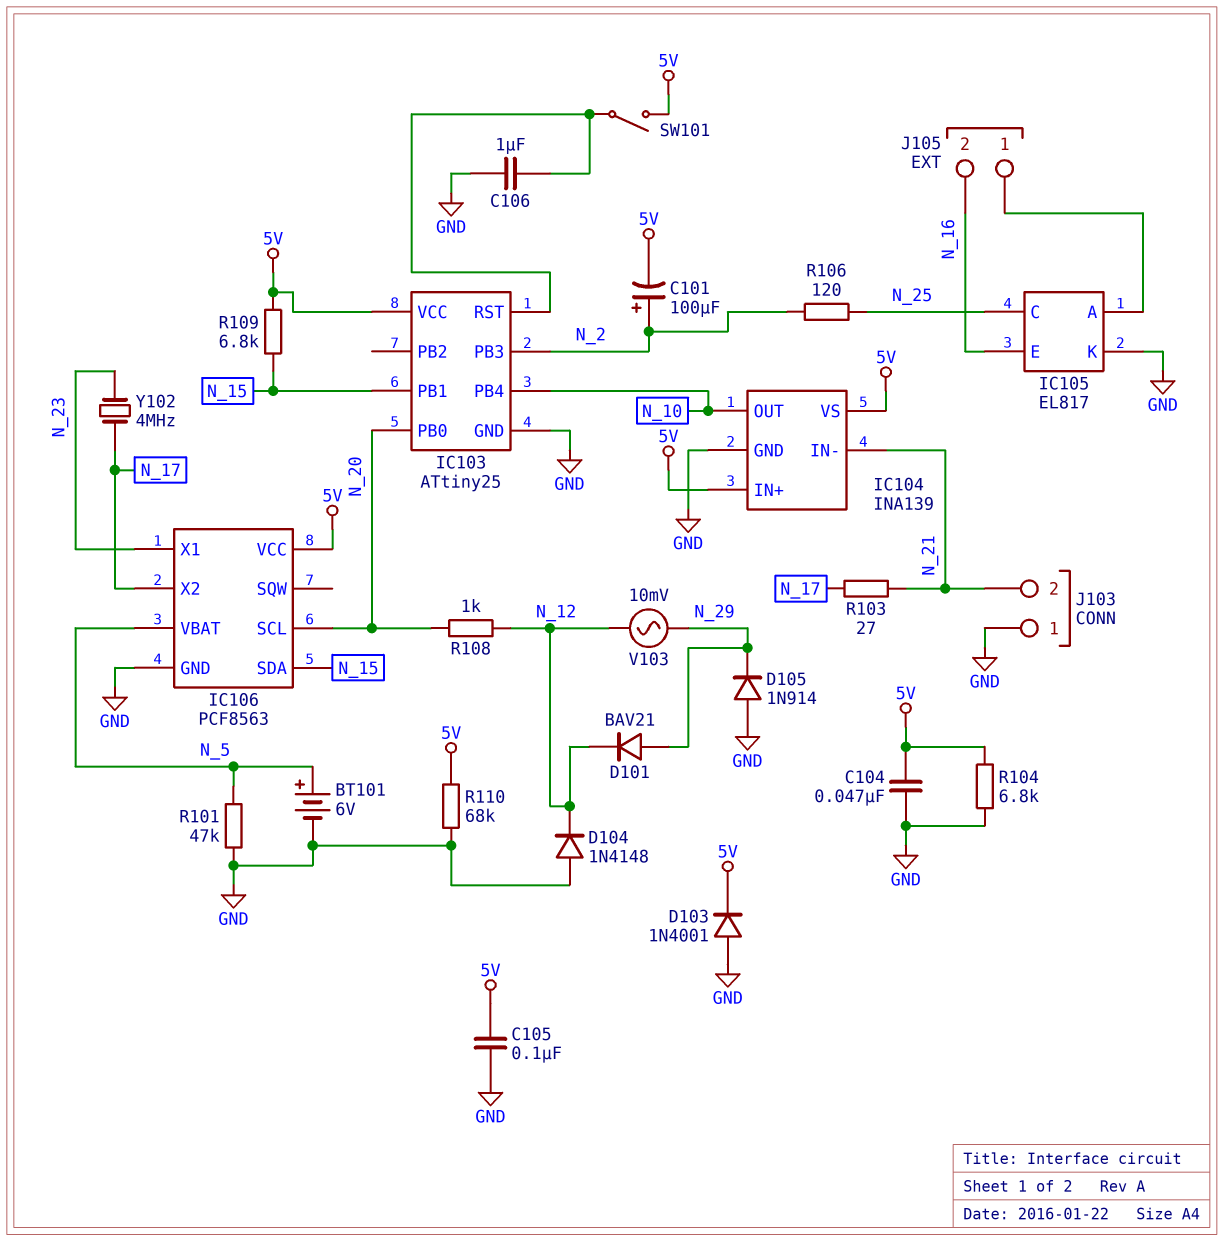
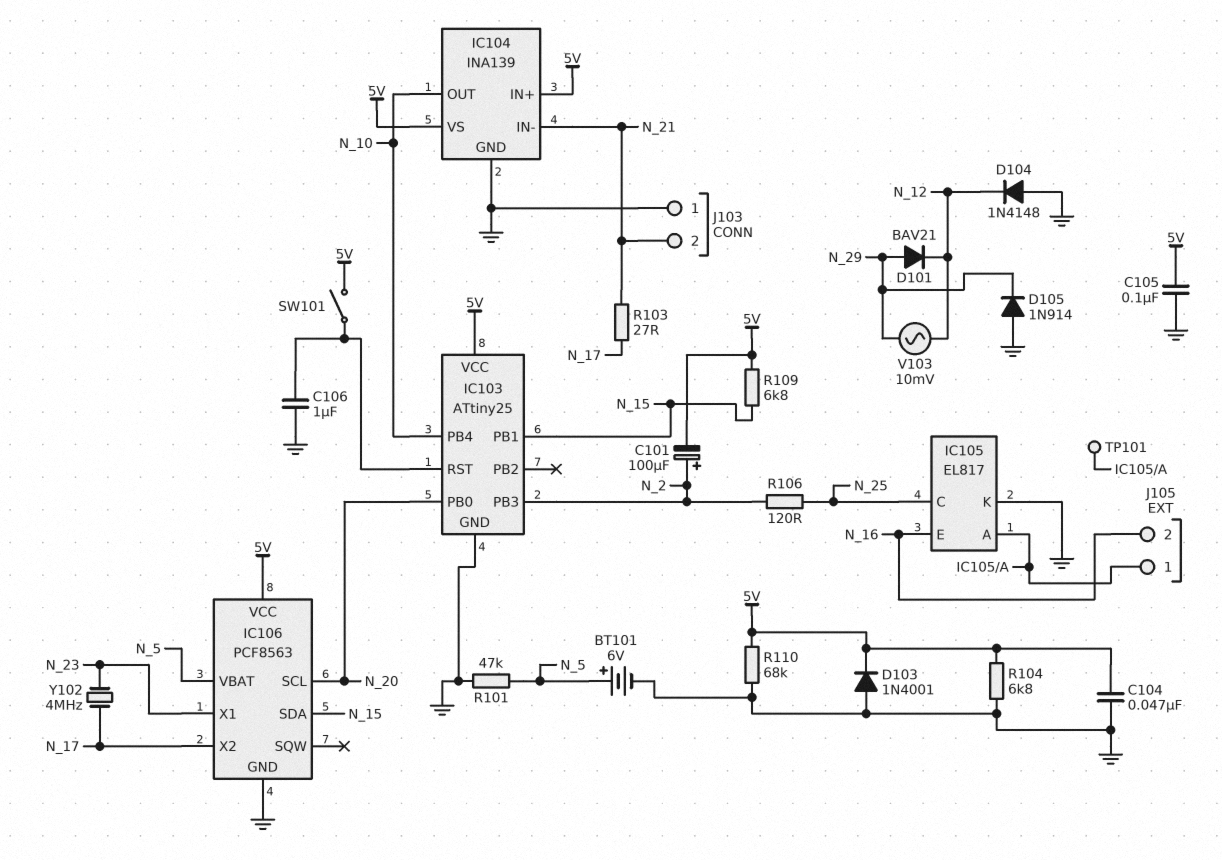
R108: 1k (N_12, N_20) -> none
TP101: none -> test point (IC105/A)

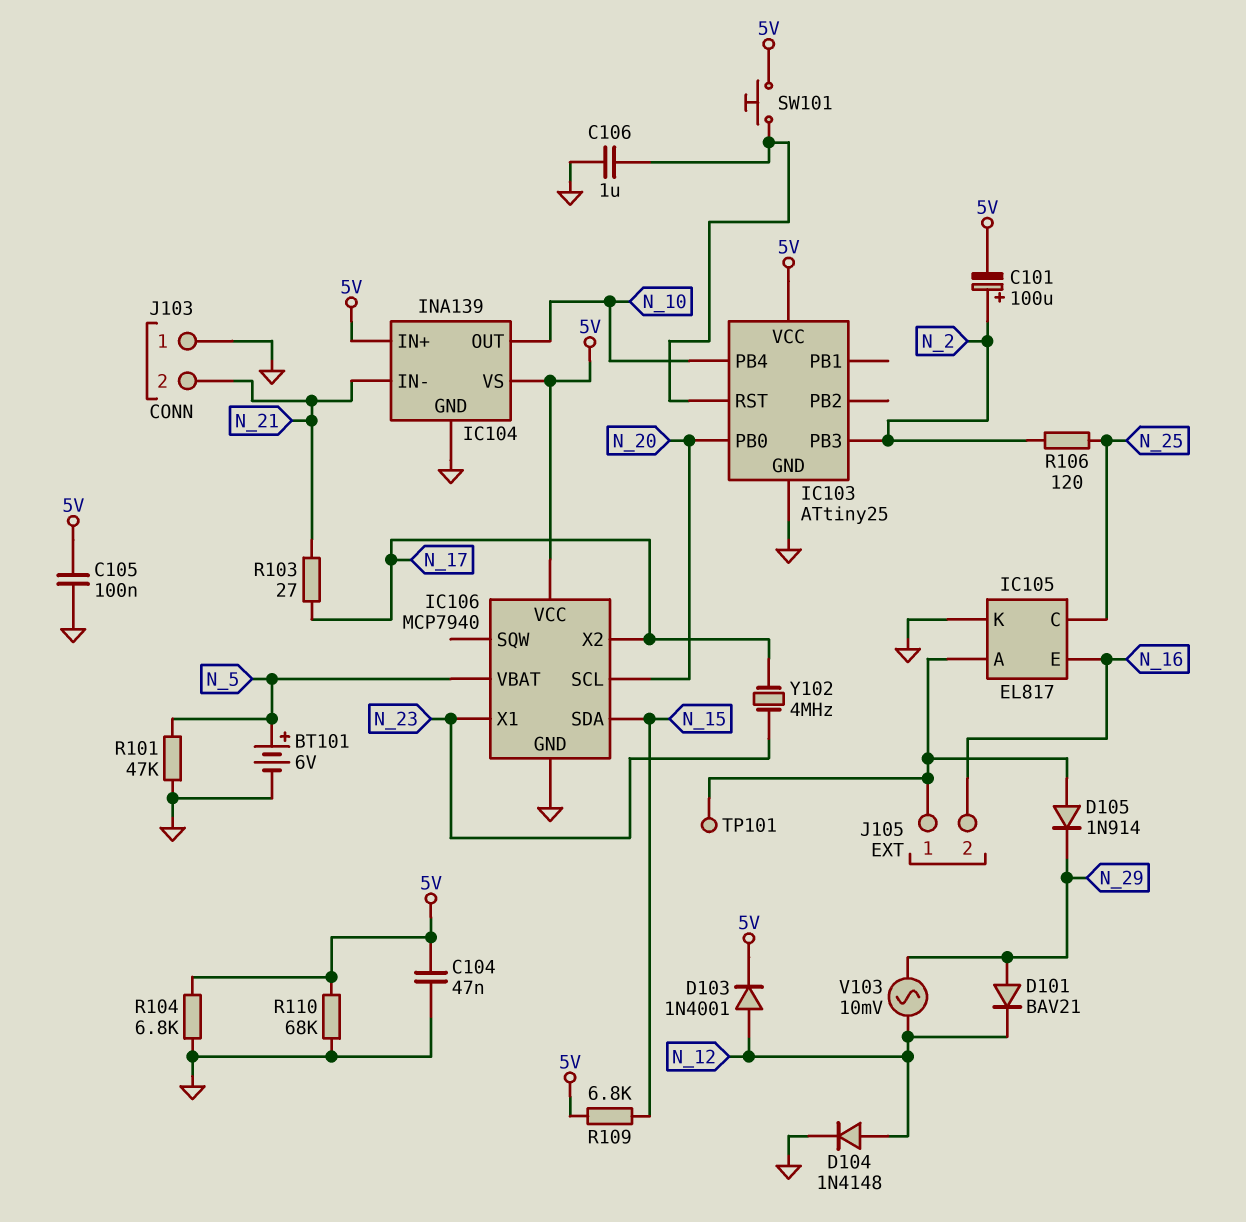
D103: diode 1N4001 (A GND, K 5V) -> diode 1N4001 (A N_12, K 5V)
D104: diode 1N4148 (A GND, K N_12) -> diode 1N4148 (A N_12, K GND)
D105: diode 1N914 (A GND, K N_29) -> diode 1N914 (A IC105/A, K N_29)
IC103 pin PB1: N_15 -> none
IC106: PCF8563 -> MCP7940
SW101: switch (5V, IC103/RST) -> button (5V, IC103/RST)

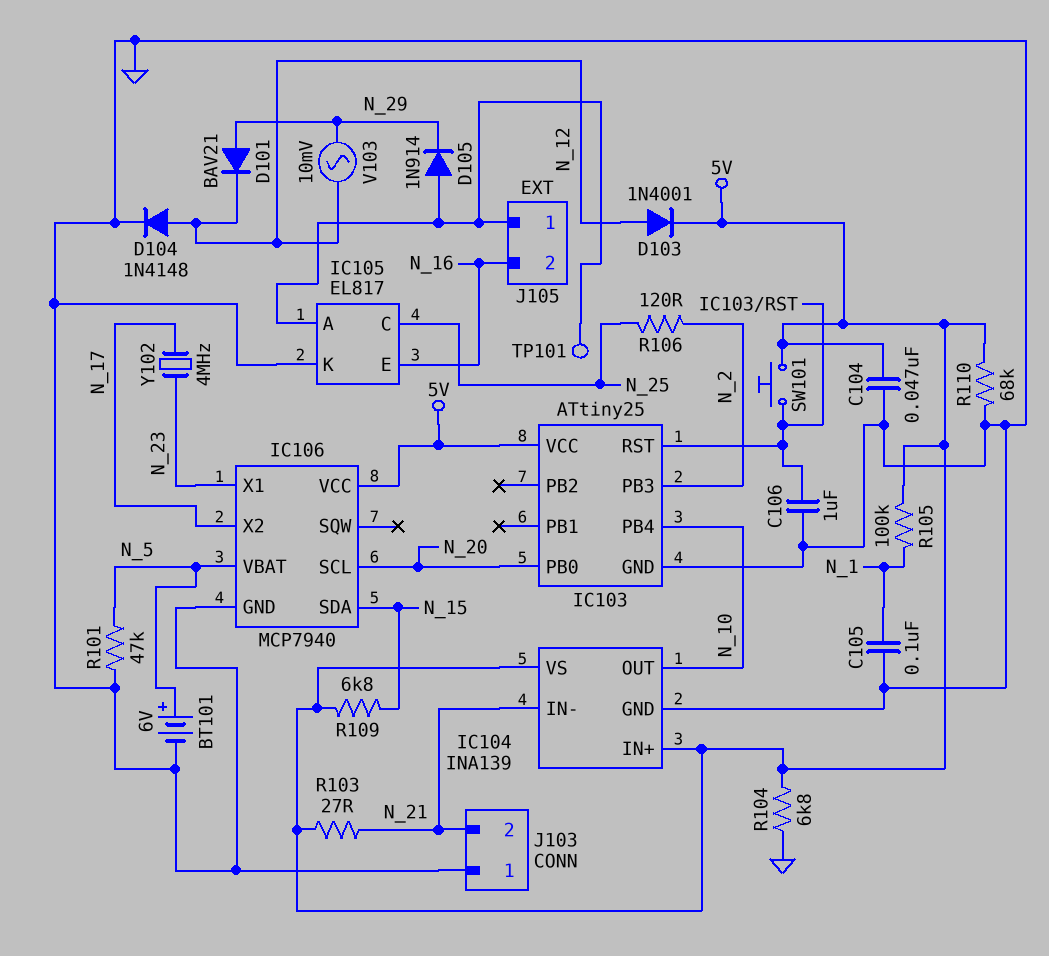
C101: 100uF (plus N_2, minus 5V) -> none
C105: 100nF (5V, GND) -> 100nF (GND, N_1)
R103: 27 (N_17, N_21) -> 27 (5V, N_21)
R105: none -> 100k (5V, N_1)

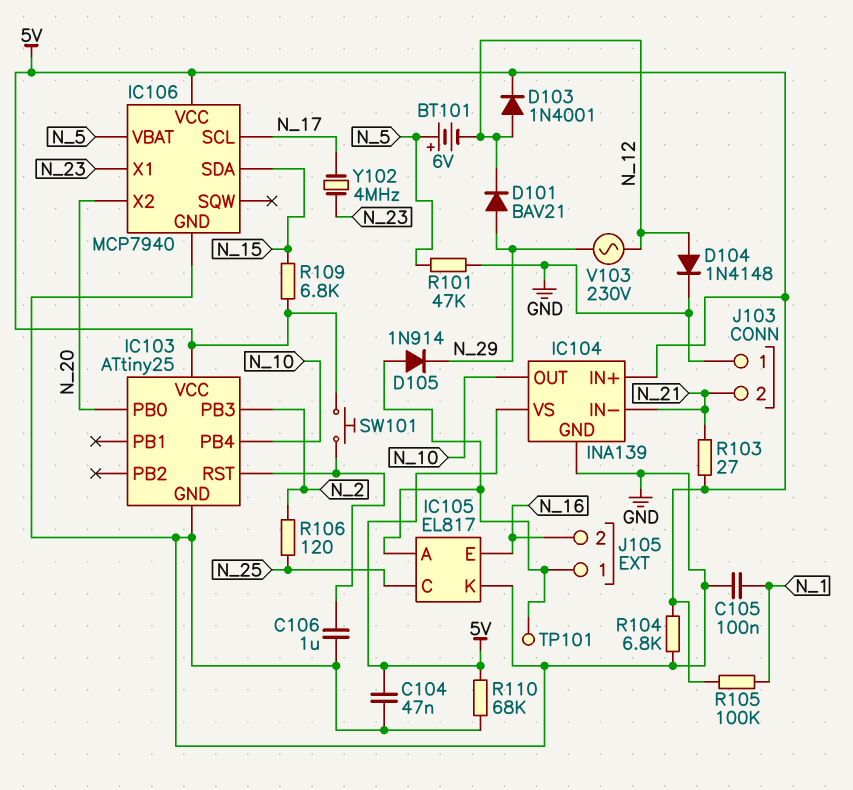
BT101: 6V (plus N_5, minus GND) -> 6V (plus N_5, minus N_12)
IC106 pin SCL: N_20 -> N_17
IC106 pin X2: N_17 -> N_20
V103: AC 10mV (N_12, N_29) -> AC 230V (N_12, N_29)

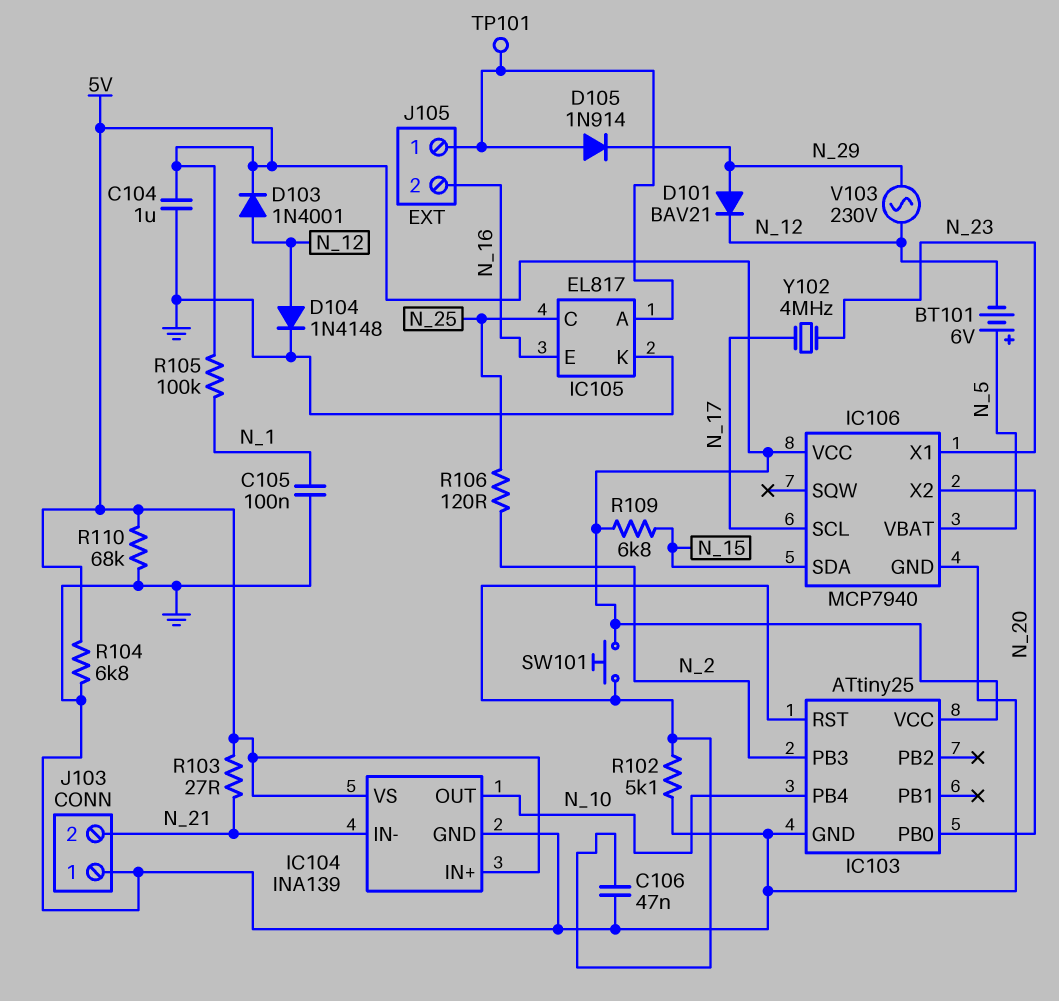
C104: 47nF (5V, GND) -> 1uF (5V, GND)
C106: 1uF (GND, IC103/RST) -> 47nF (GND, IC103/RST)
R101: 47k (GND, N_5) -> none
R102: none -> 5.1k (GND, IC103/RST)

